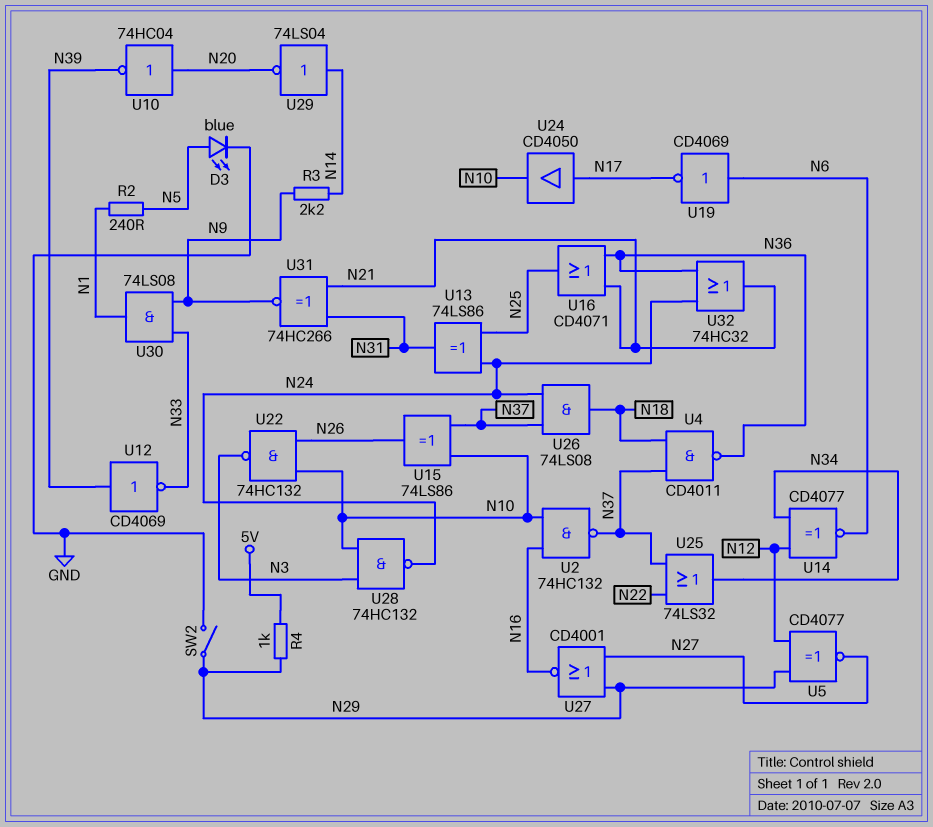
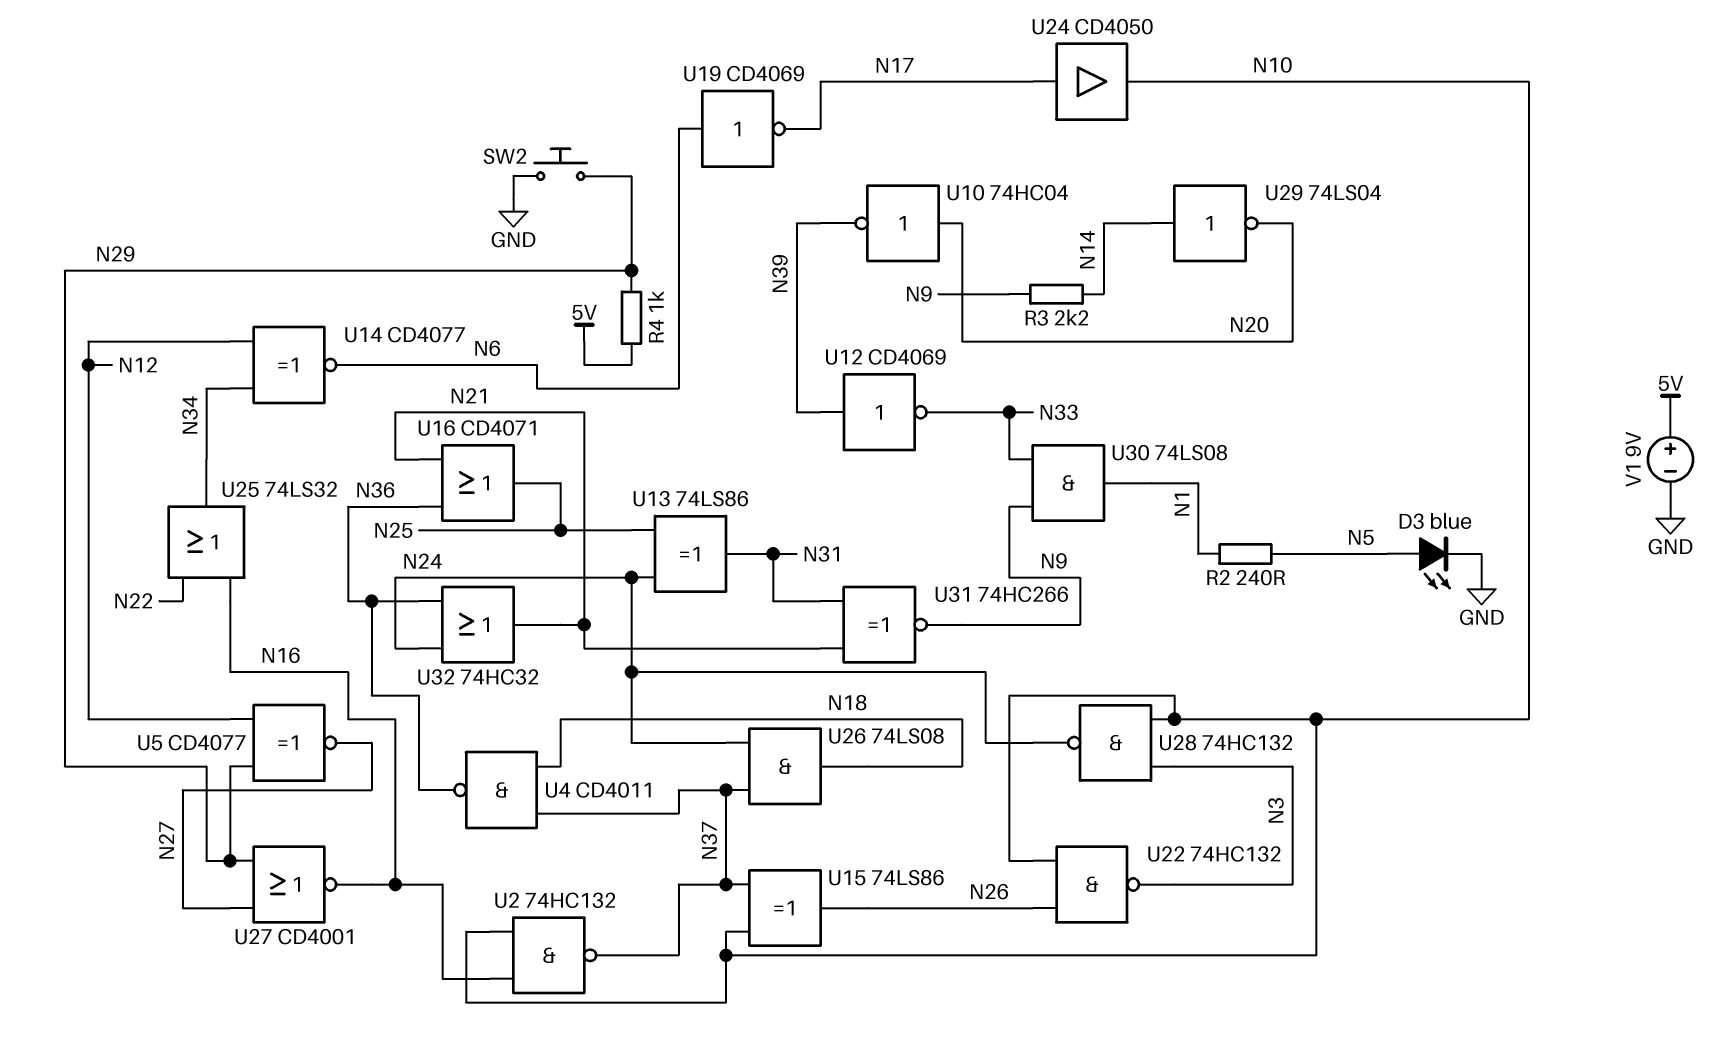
SW2: switch (GND, N29) -> button (GND, N29)
U25: OR 74LS32 (in N22, in N37, out N34) -> OR 74LS32 (in N16, in N22, out N34)
V1: none -> 9V (plus 5V, minus GND)

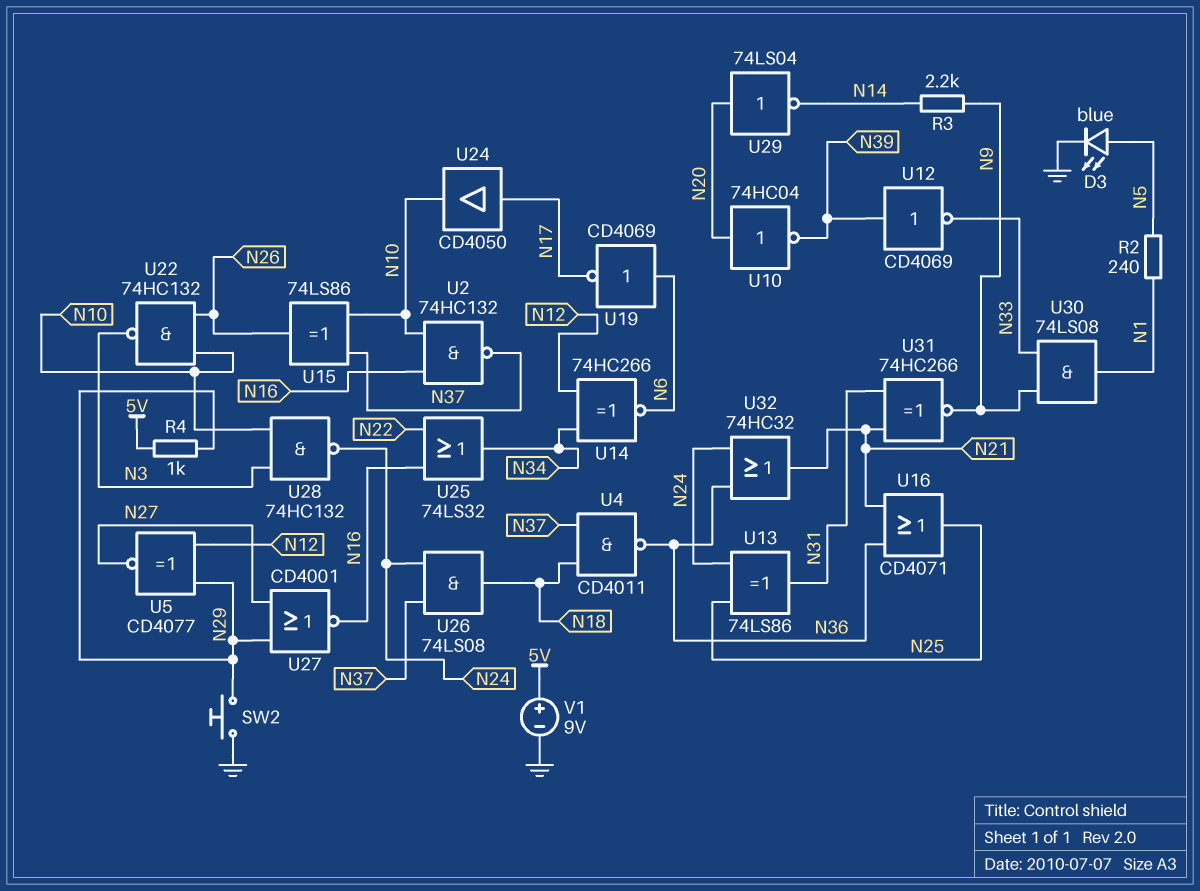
U14: XNOR CD4077 (in N12, in N34, out N6) -> XNOR 74HC266 (in N12, in N34, out N6)
U29: NOT 74LS04 (in N14, out N20) -> NOT 74LS04 (in N20, out N14)

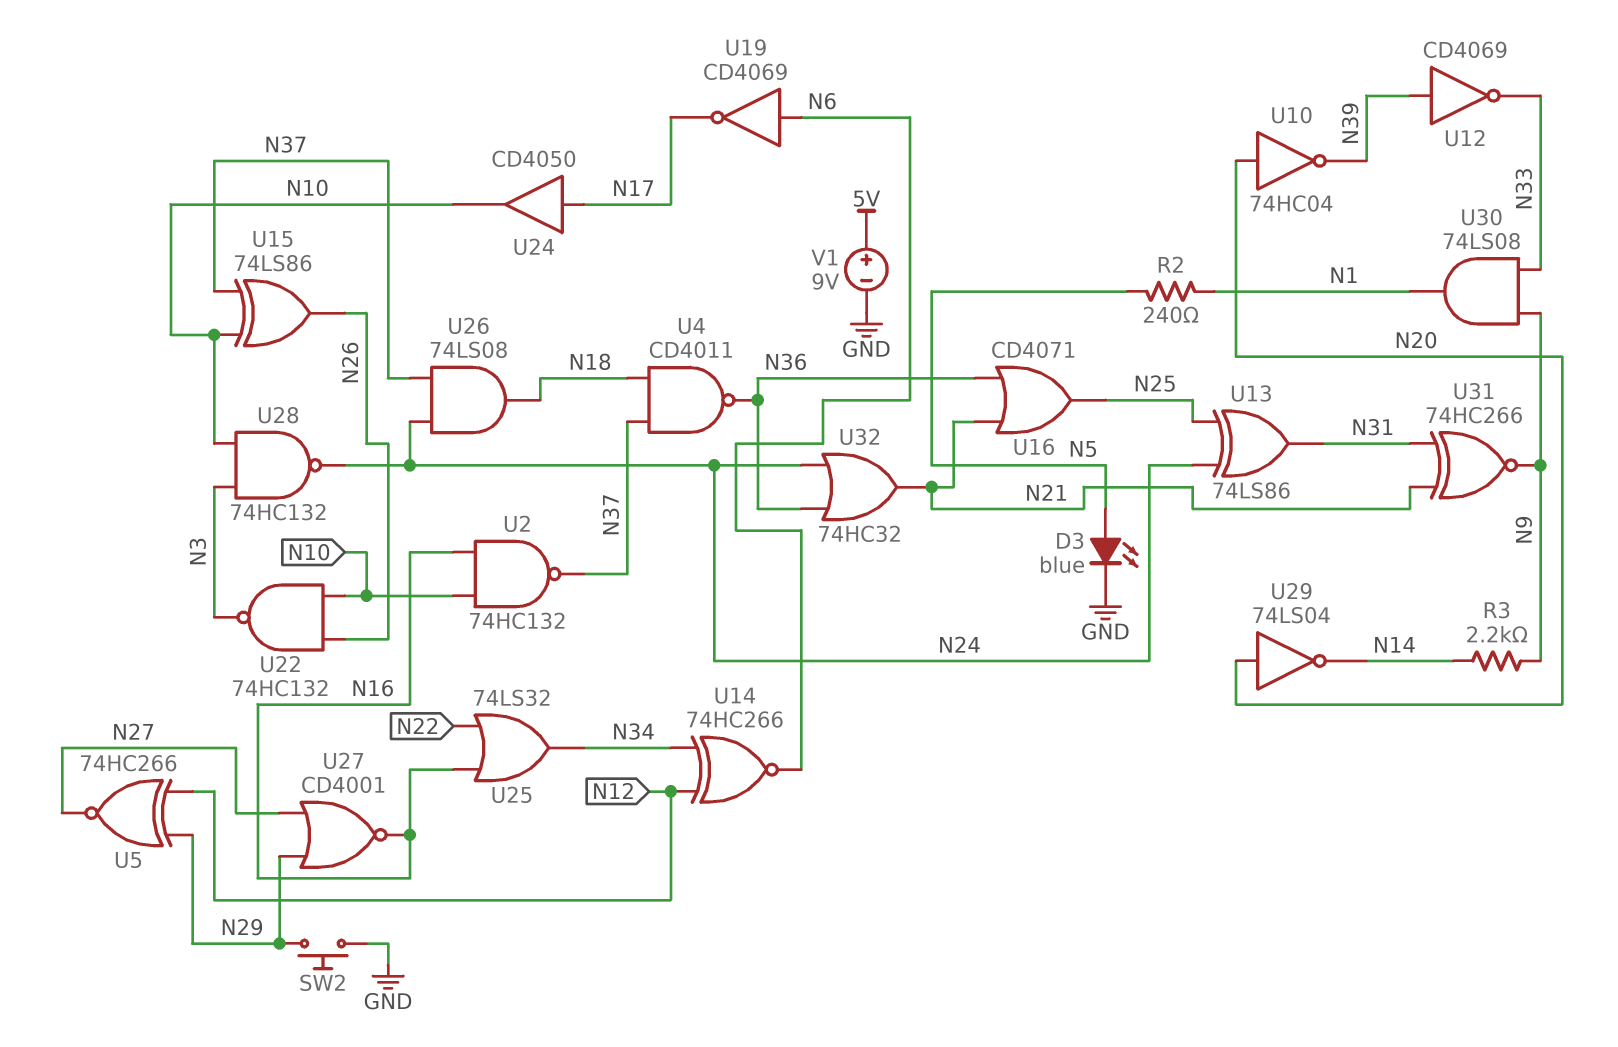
R4: 1k (5V, N29) -> none
U5: XNOR CD4077 (in N12, in N29, out N27) -> XNOR 74HC266 (in N12, in N29, out N27)

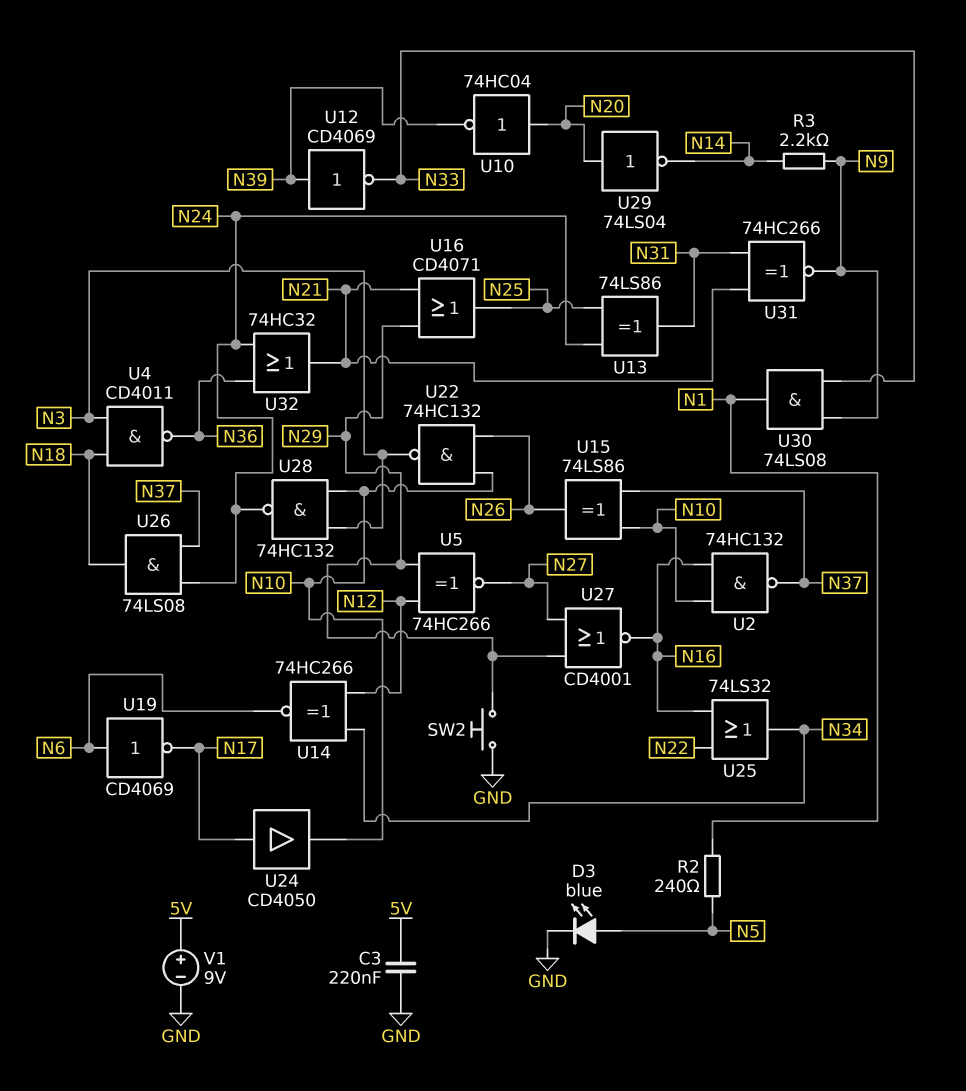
C3: none -> 220nF (5V, GND)
U4: NAND CD4011 (in N18, in N37, out N36) -> NAND CD4011 (in N3, in N18, out N36)
U16: OR CD4071 (in N21, in N36, out N25) -> OR CD4071 (in N21, in N29, out N25)

